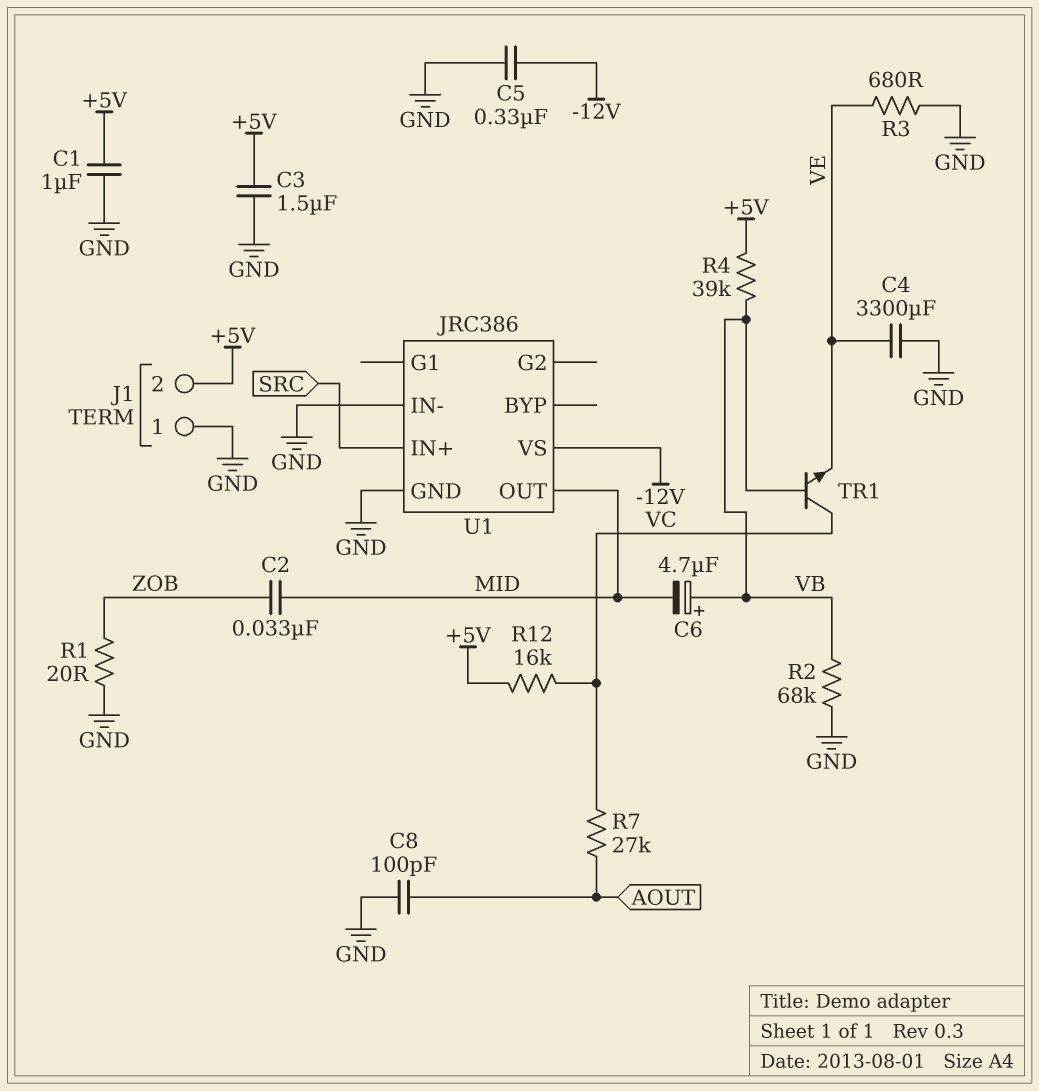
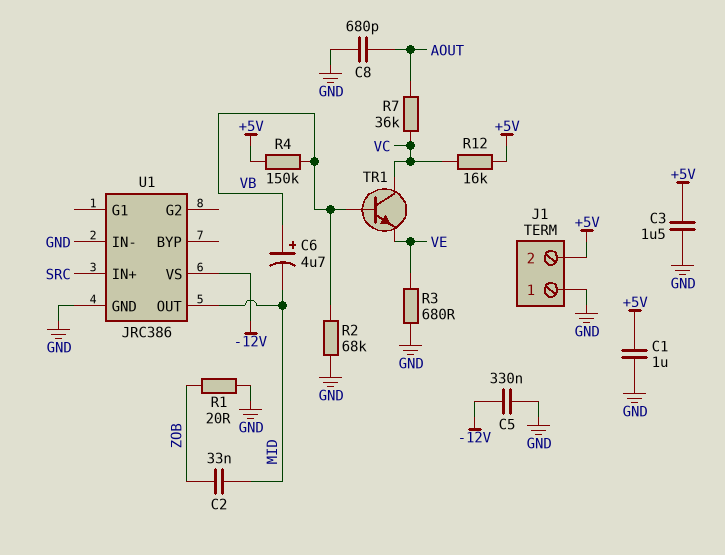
C4: 3300uF (GND, VE) -> none
C8: 100pF (AOUT, GND) -> 680pF (AOUT, GND)
R4: 39k (+5V, VB) -> 150k (+5V, VB)
R7: 27k (AOUT, VC) -> 36k (AOUT, VC)

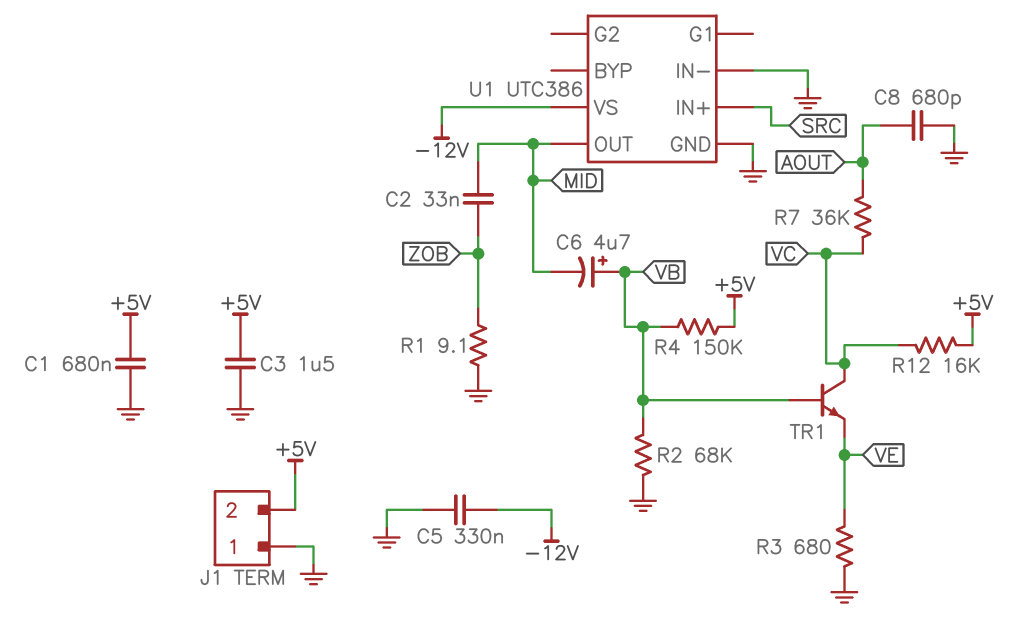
C1: 1uF (+5V, GND) -> 680nF (+5V, GND)
R1: 20 (GND, ZOB) -> 9.1 (GND, ZOB)
U1: JRC386 -> UTC386

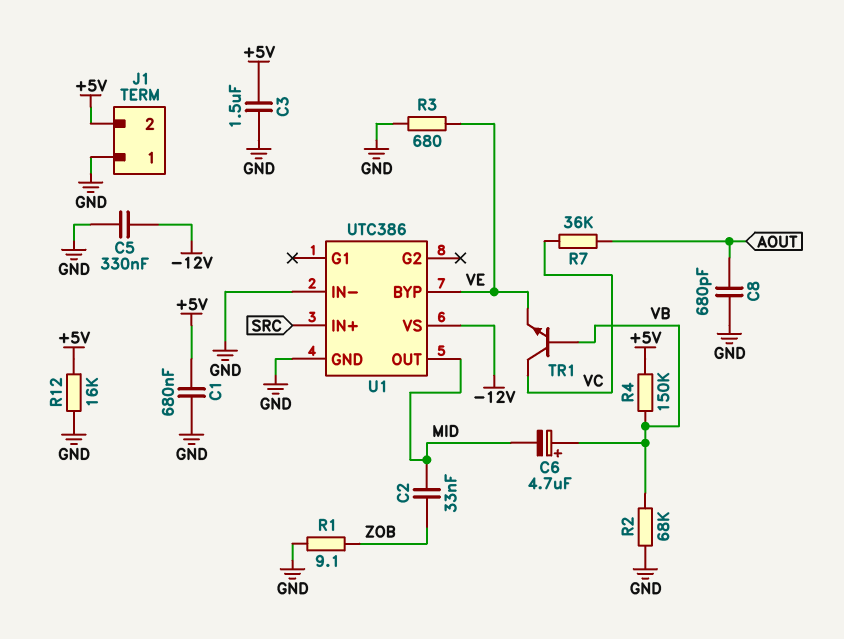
R12: 16k (+5V, VC) -> 16k (+5V, GND)
U1 pin BYP: none -> VE

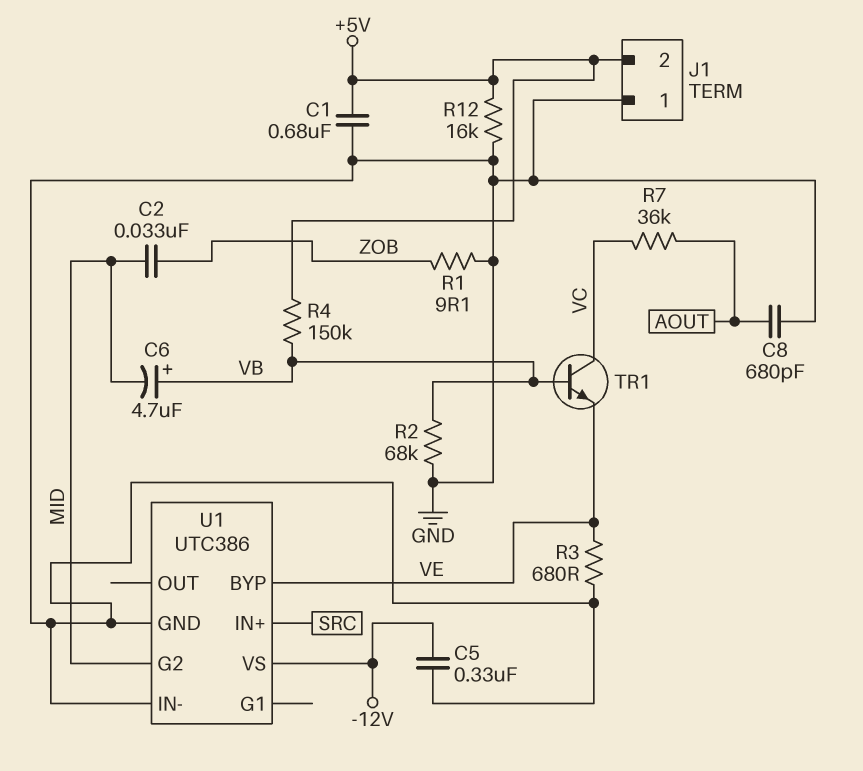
C3: 1.5uF (+5V, GND) -> none
U1 pin G2: none -> MID
U1 pin OUT: MID -> none

